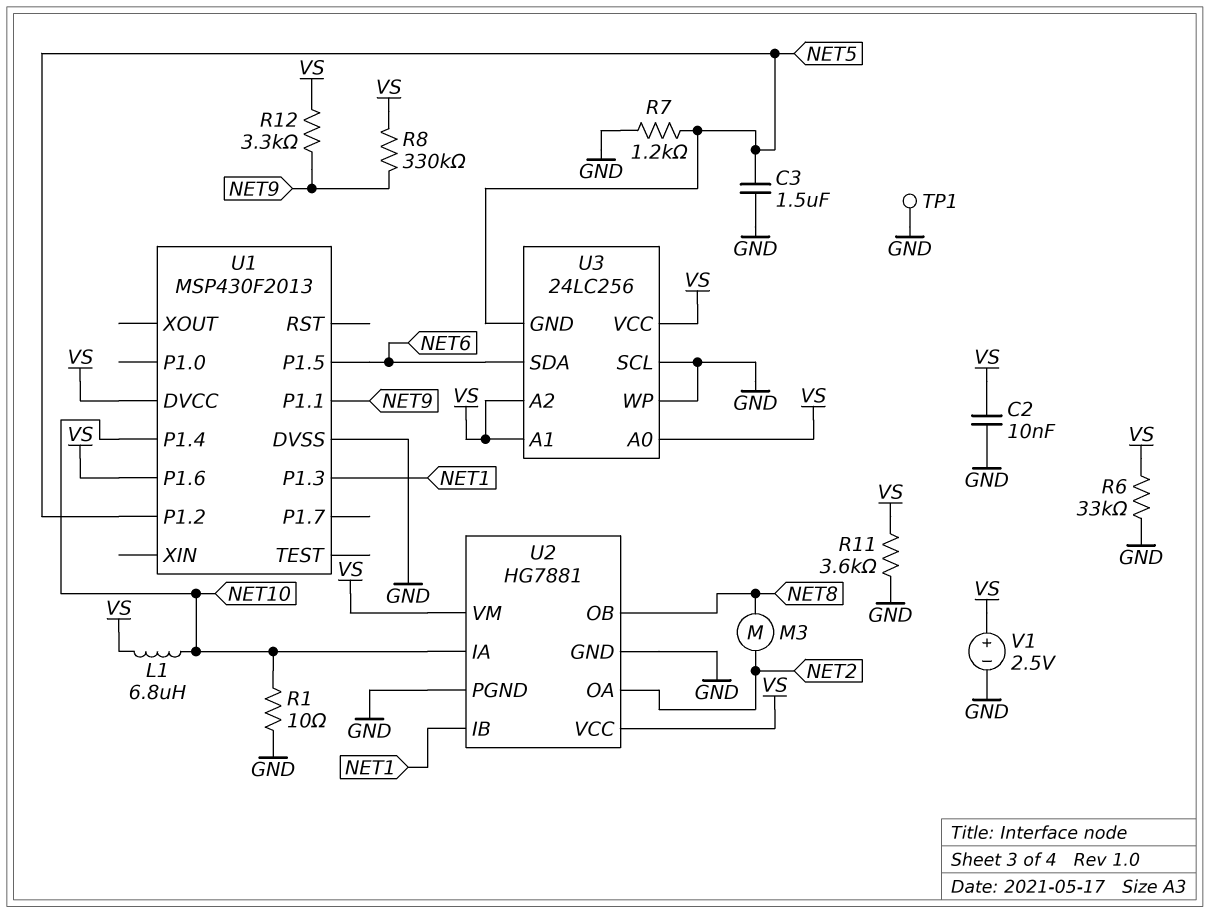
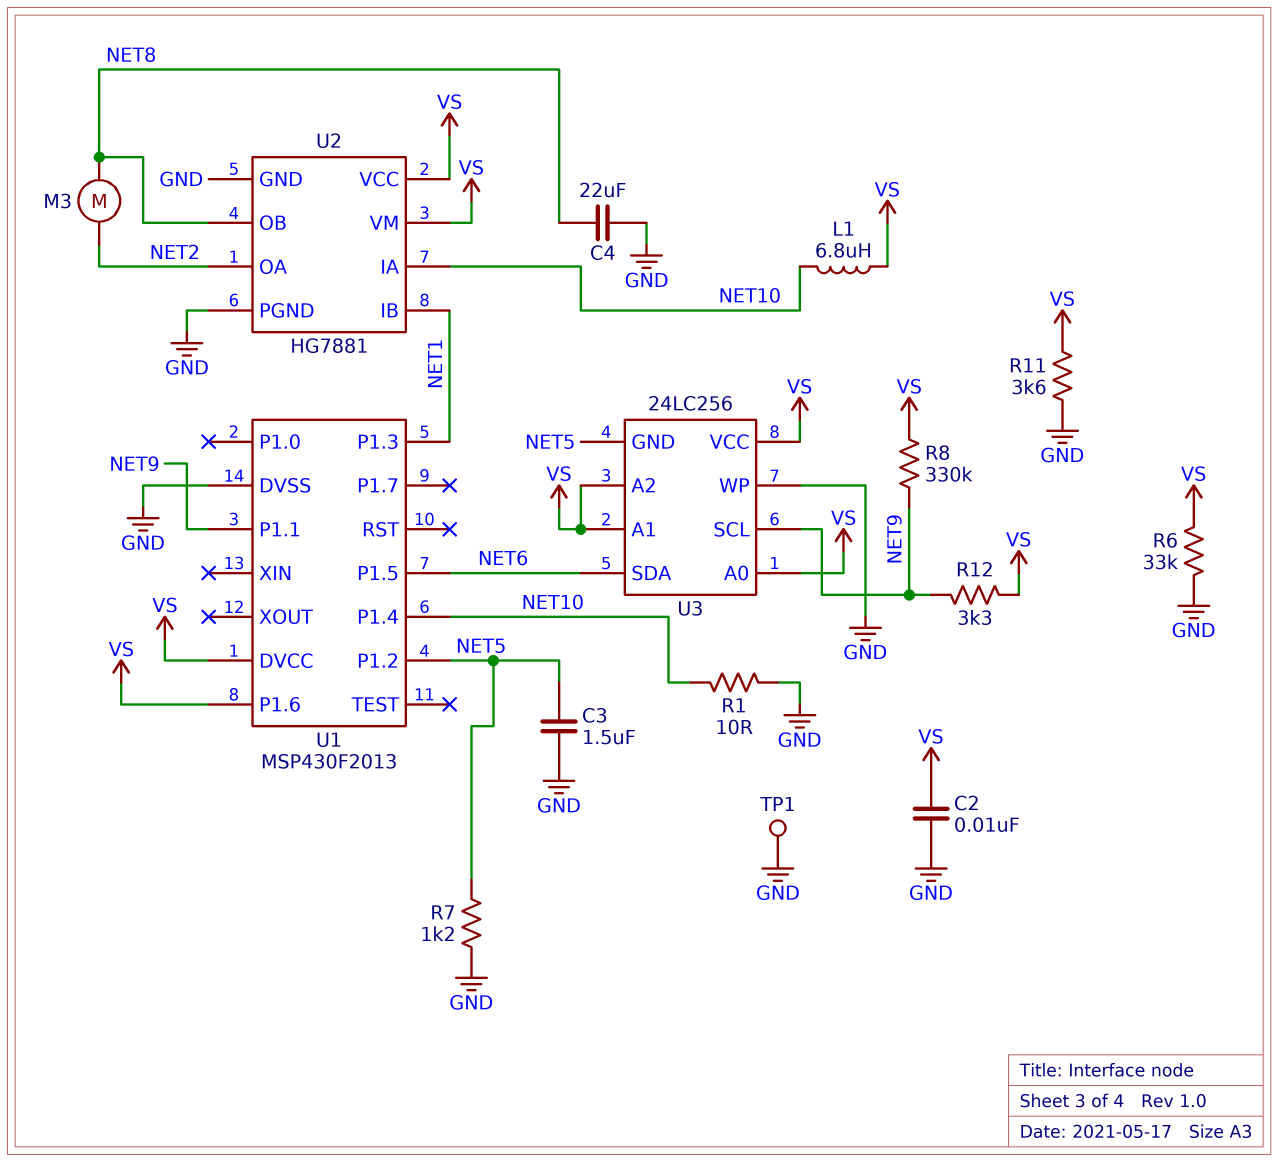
C4: none -> 22uF (GND, NET8)
U3 pin SCL: GND -> NET9
V1: 2.5V (plus VS, minus GND) -> none

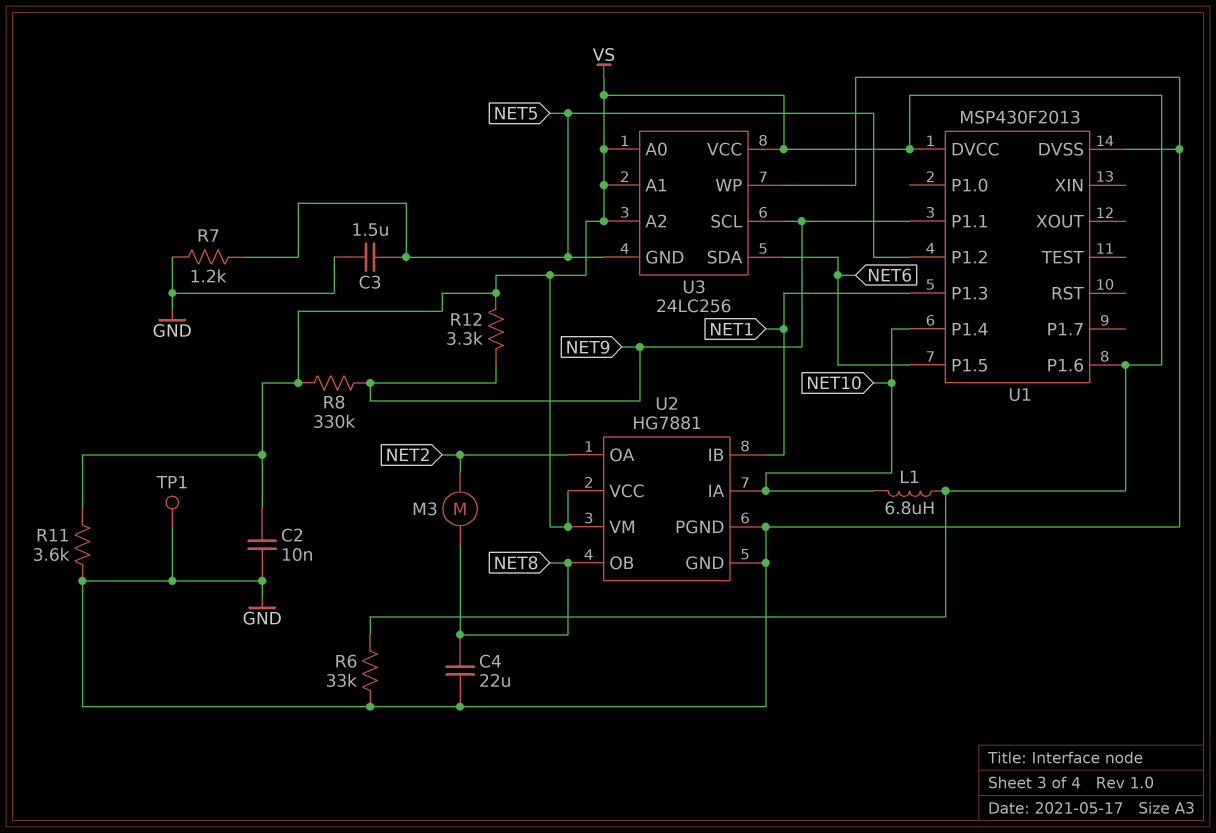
R1: 10 (GND, NET10) -> none

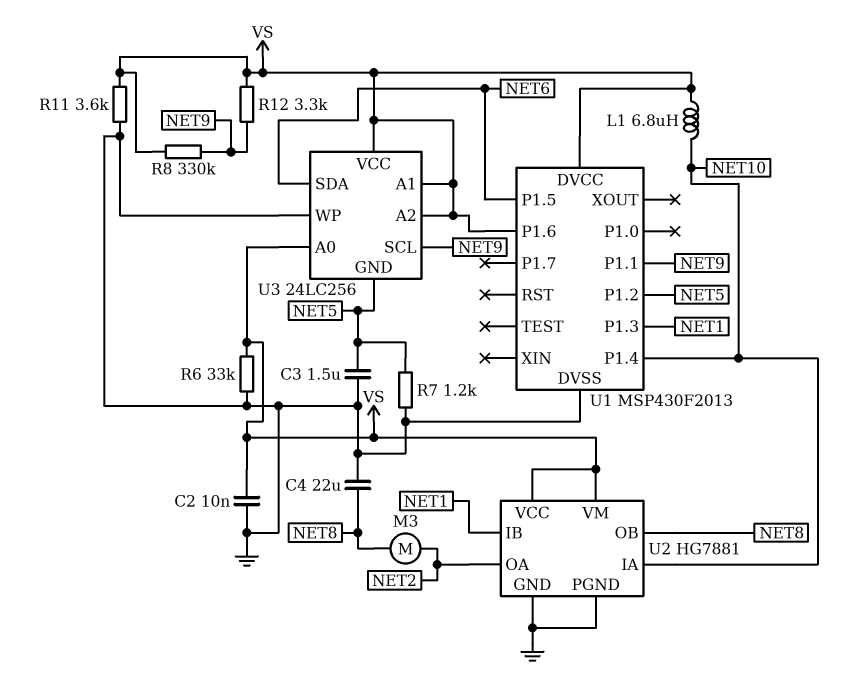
TP1: test point (GND) -> none

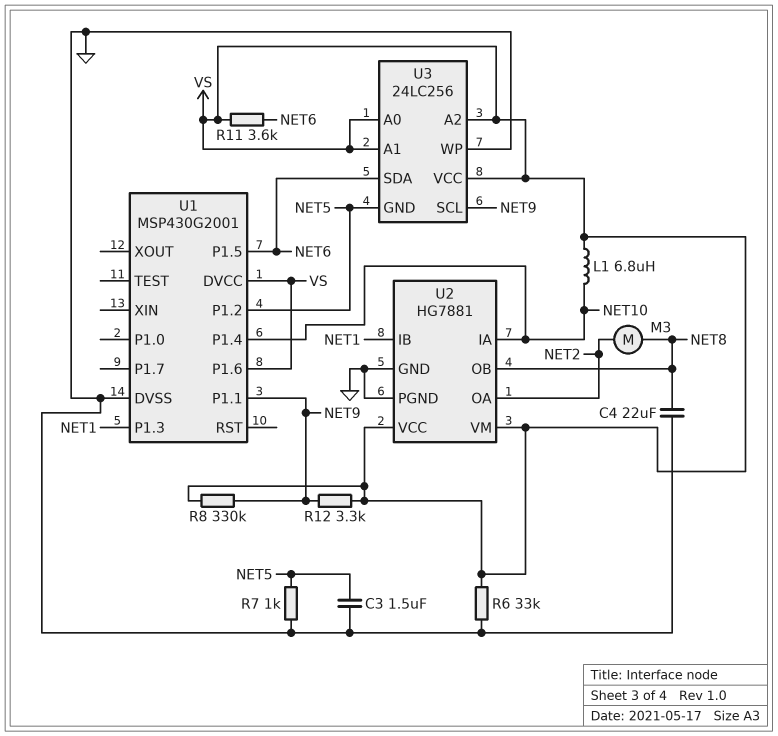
C2: 10nF (GND, VS) -> none
R7: 1.2k (GND, NET5) -> 1k (GND, NET5)
R11: 3.6k (GND, VS) -> 3.6k (NET6, VS)
U1: MSP430F2013 -> MSP430G2001

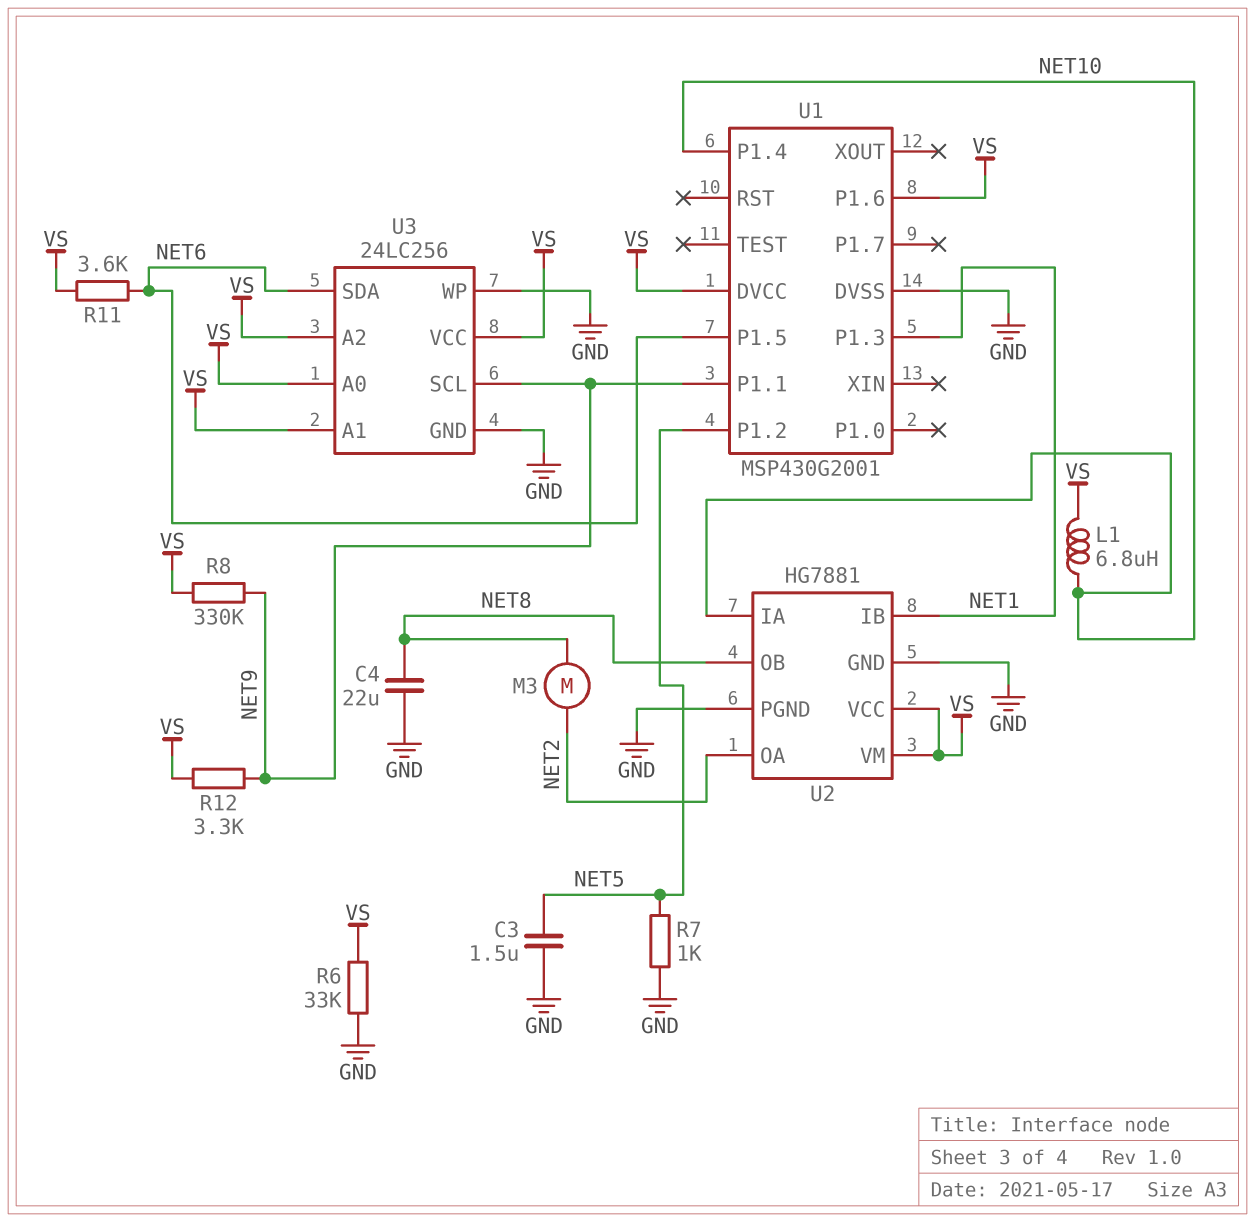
U3 pin GND: NET5 -> GND

